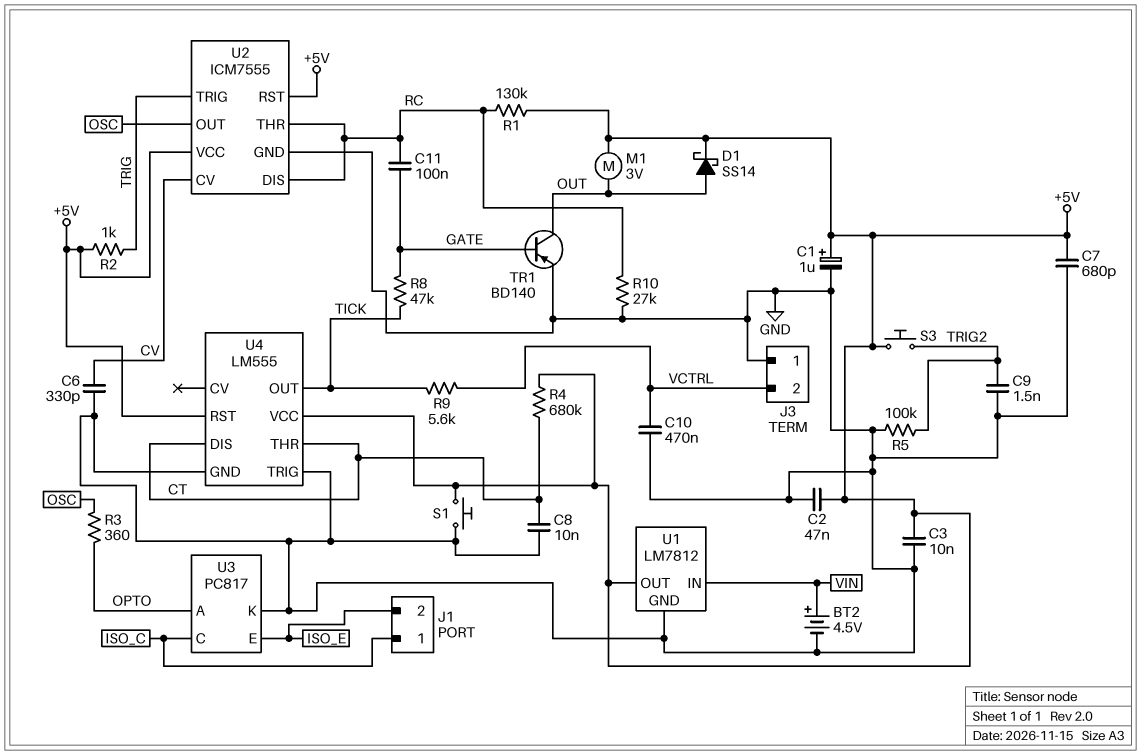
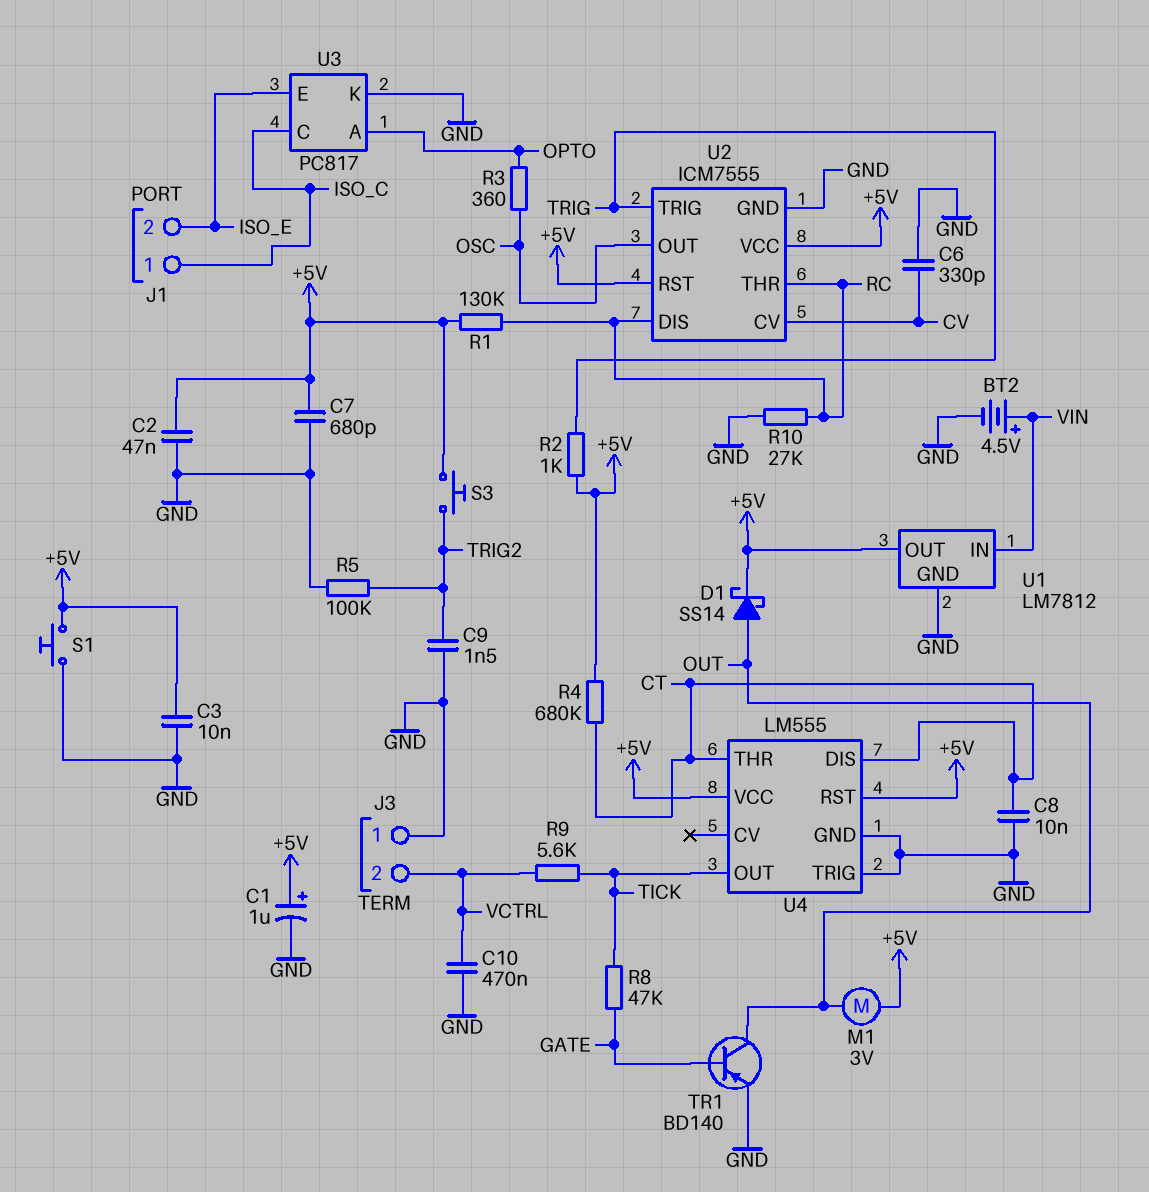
C11: 100nF (GATE, RC) -> none

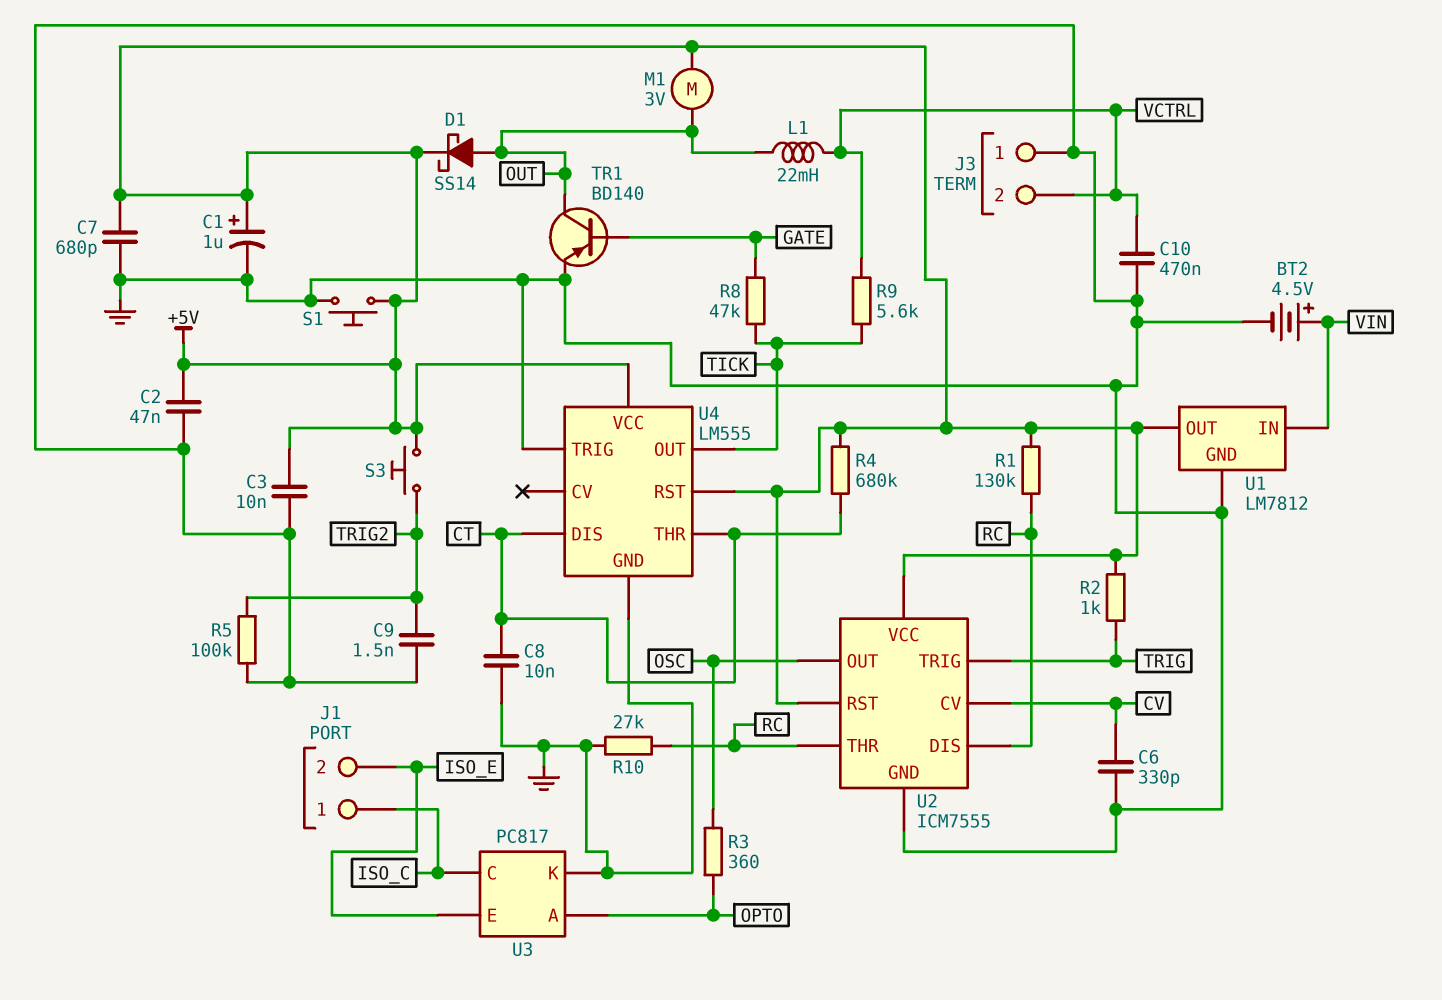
L1: none -> 22mH (OUT, VCTRL)

